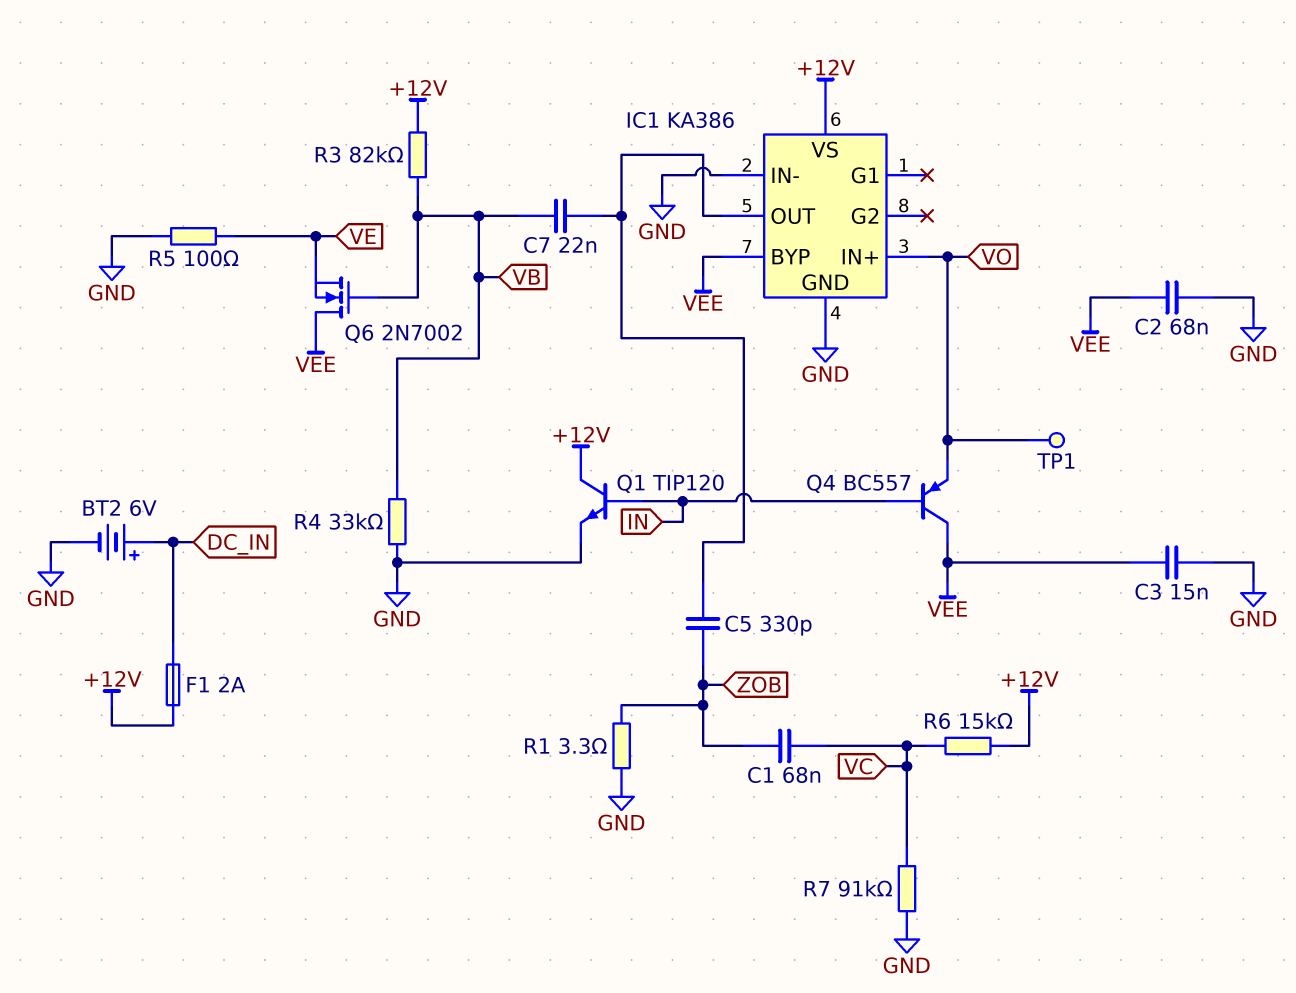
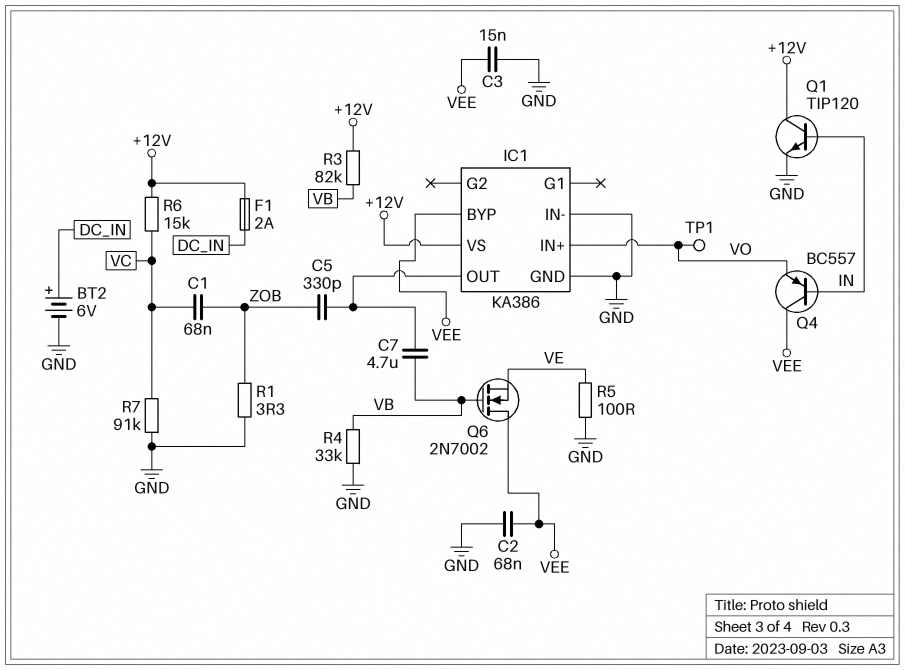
C7: 22nF (IC1/OUT, VB) -> 4.7uF (IC1/OUT, VB)

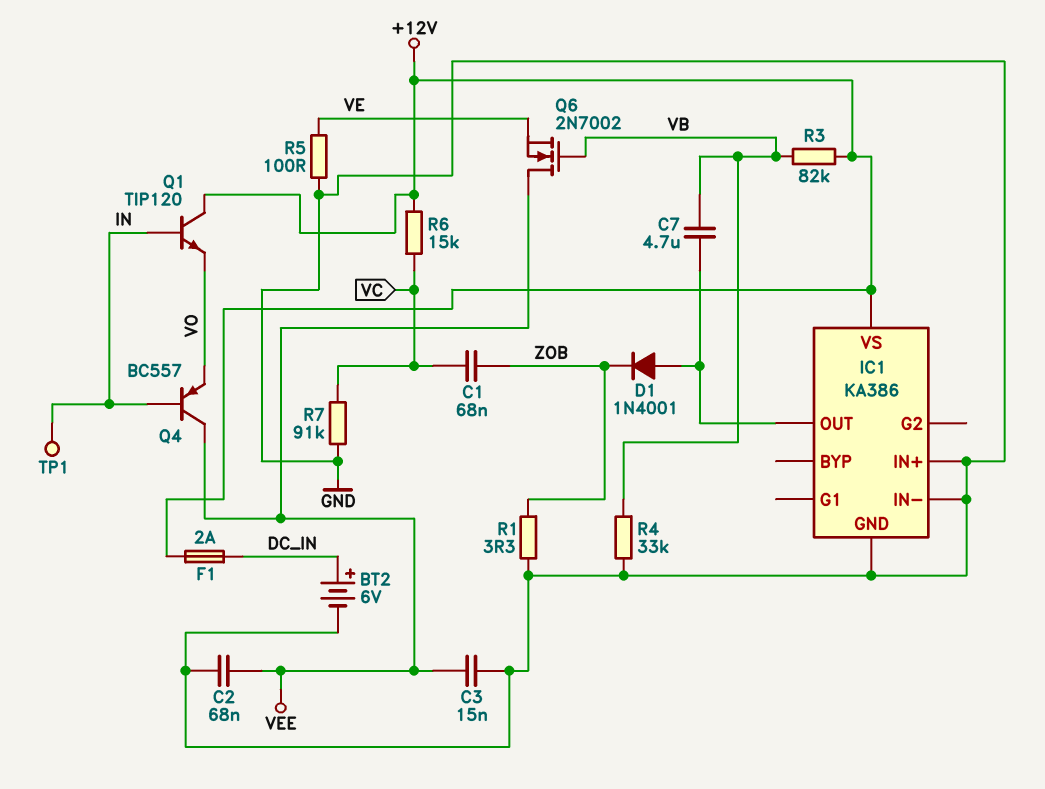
C5: 330pF (IC1/OUT, ZOB) -> none
D1: none -> diode 1N4001 (A IC1/OUT, K ZOB)
IC1 pin BYP: VEE -> none
IC1 pin IN+: VO -> GND
Q1: NPN TIP120 (B IN, C +12V, E GND) -> NPN TIP120 (B IN, C +12V, E VO)
TP1: test point (VO) -> test point (IN)

